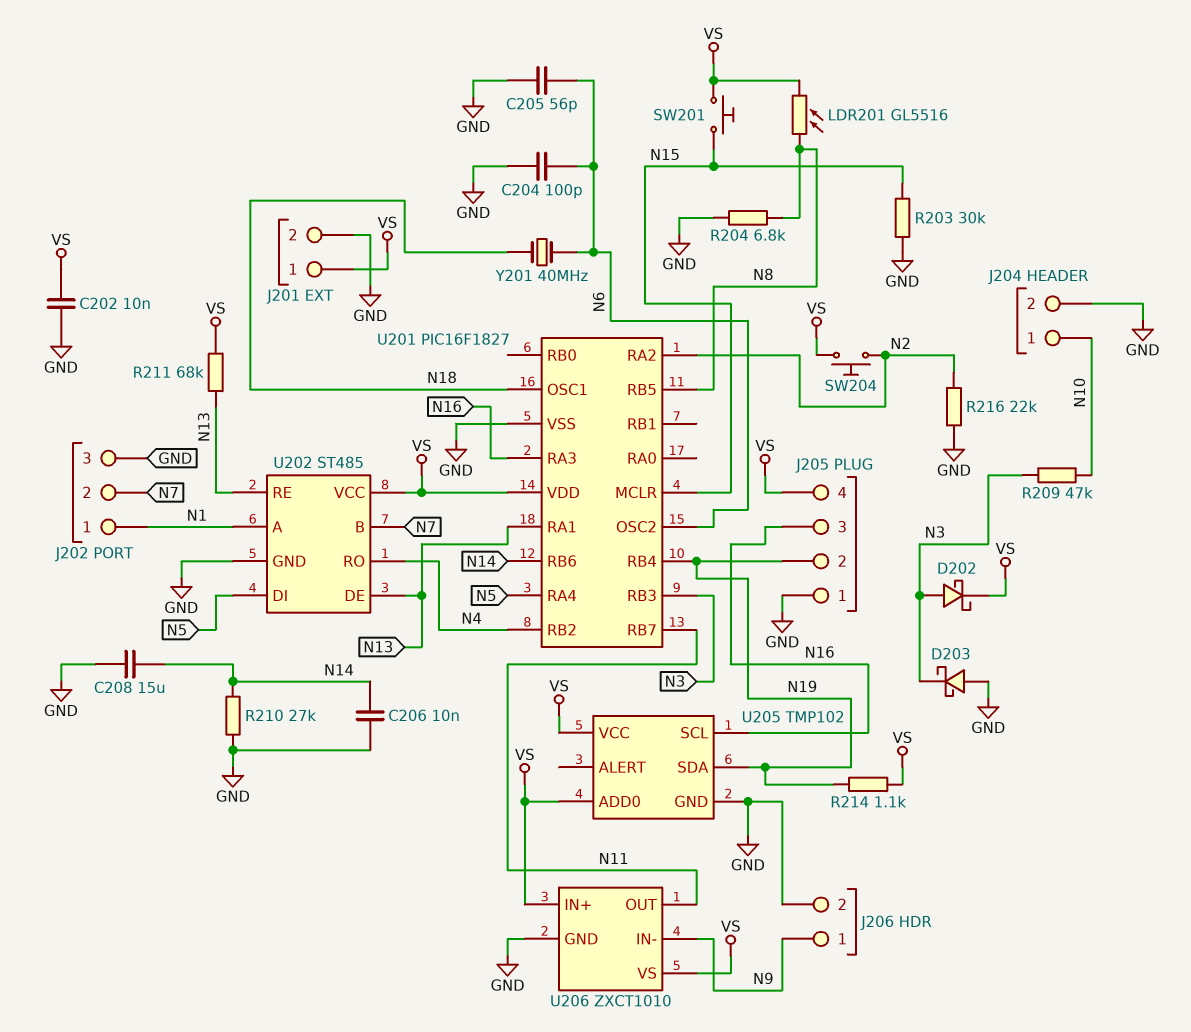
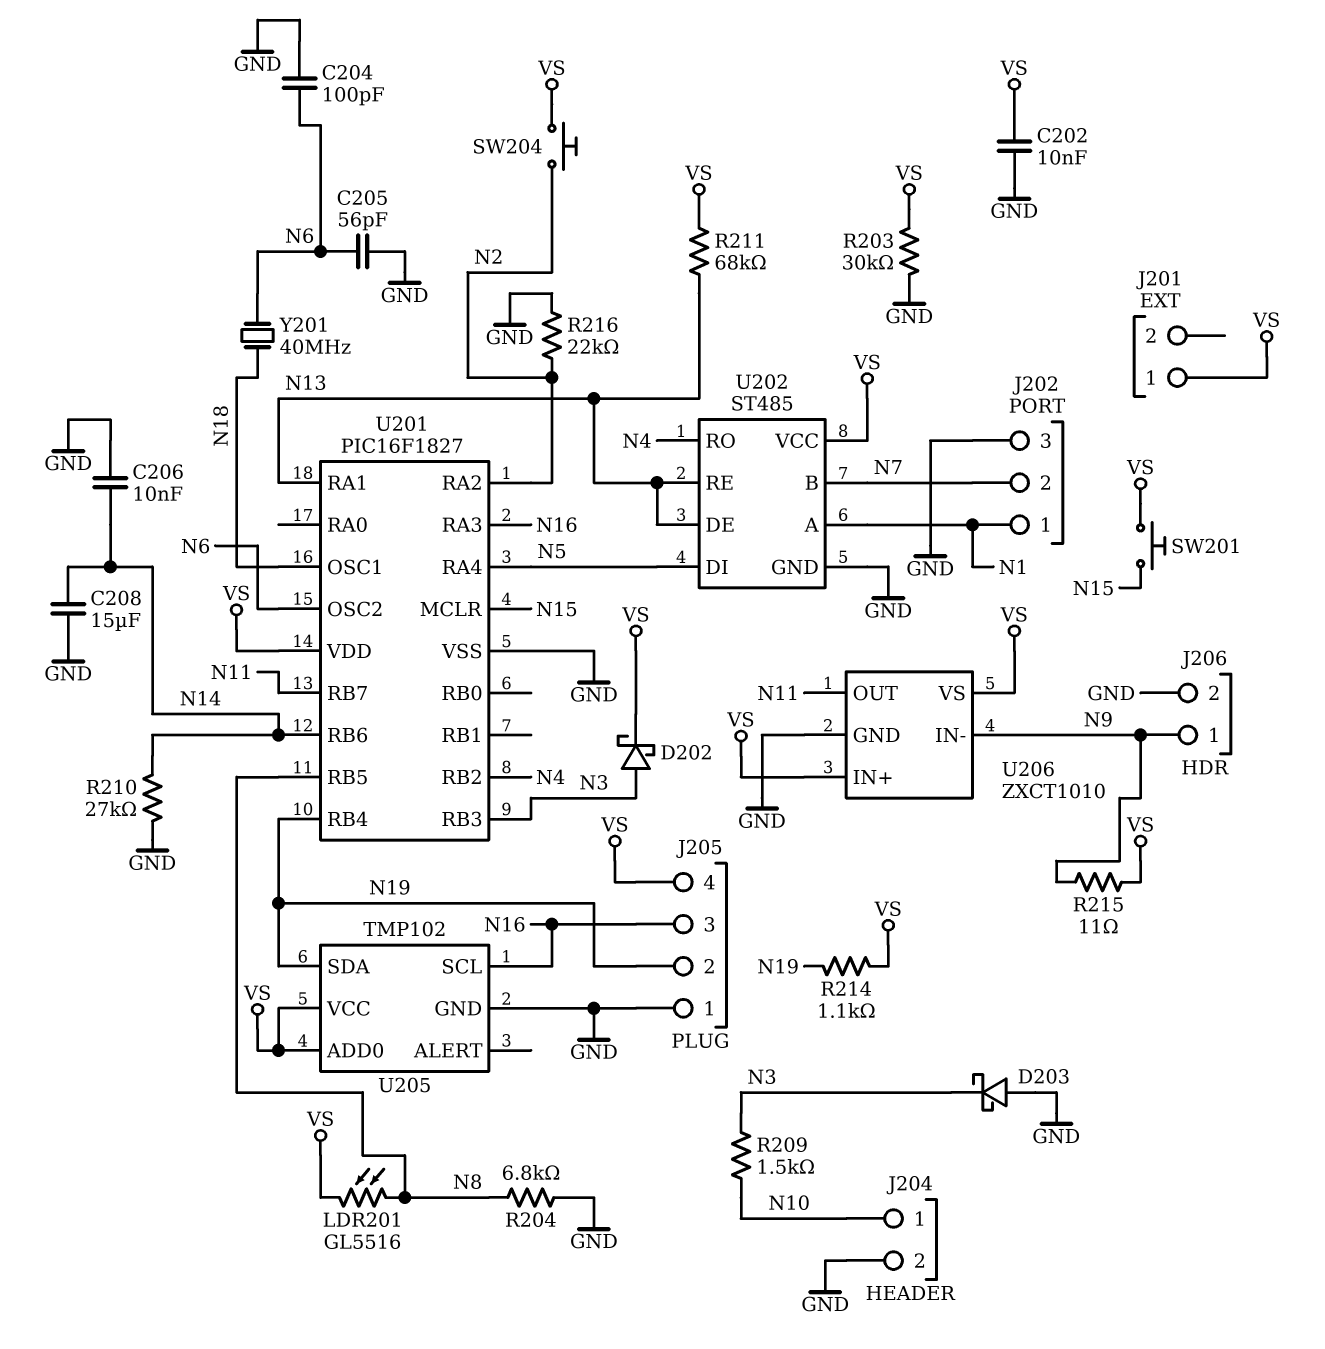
J201 pin 2: GND -> none
R203: 30k (GND, N15) -> 30k (GND, VS)
R209: 47k (N3, N10) -> 1.5k (N3, N10)
R215: none -> 11 (N9, VS)

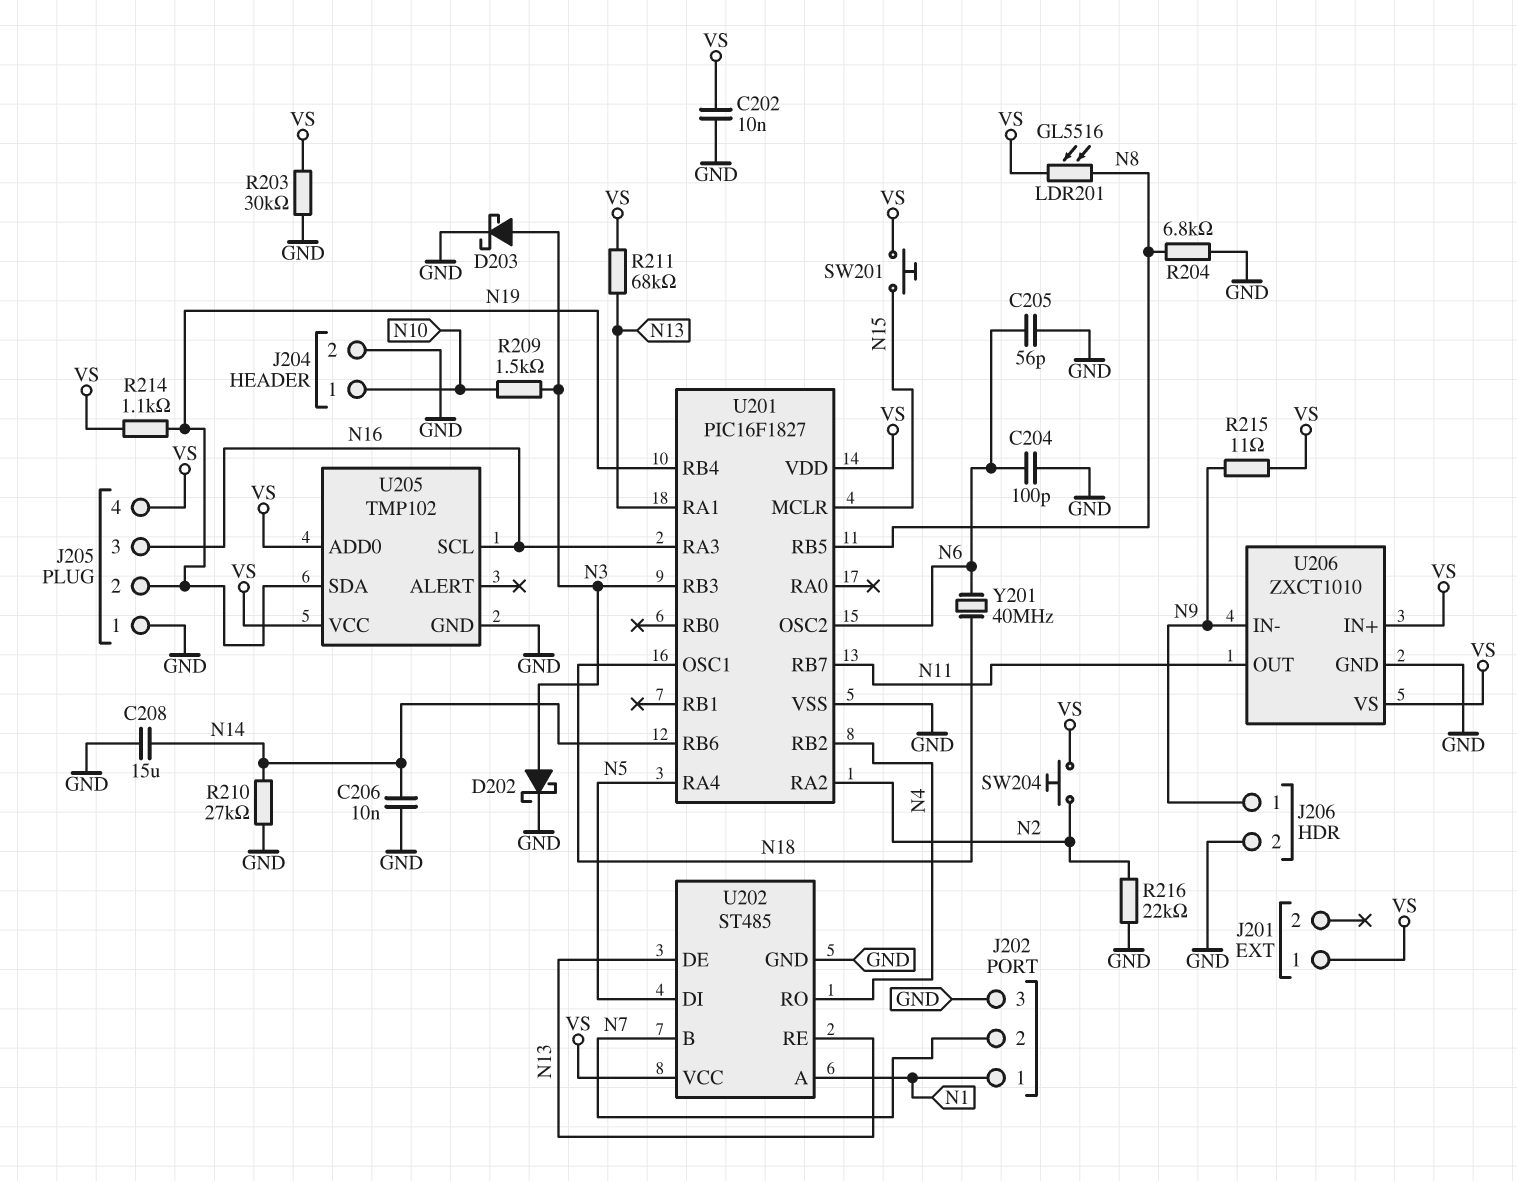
D202: schottky (A N3, K VS) -> schottky (A N3, K GND)
D203: schottky (A GND, K N3) -> schottky (A N3, K GND)

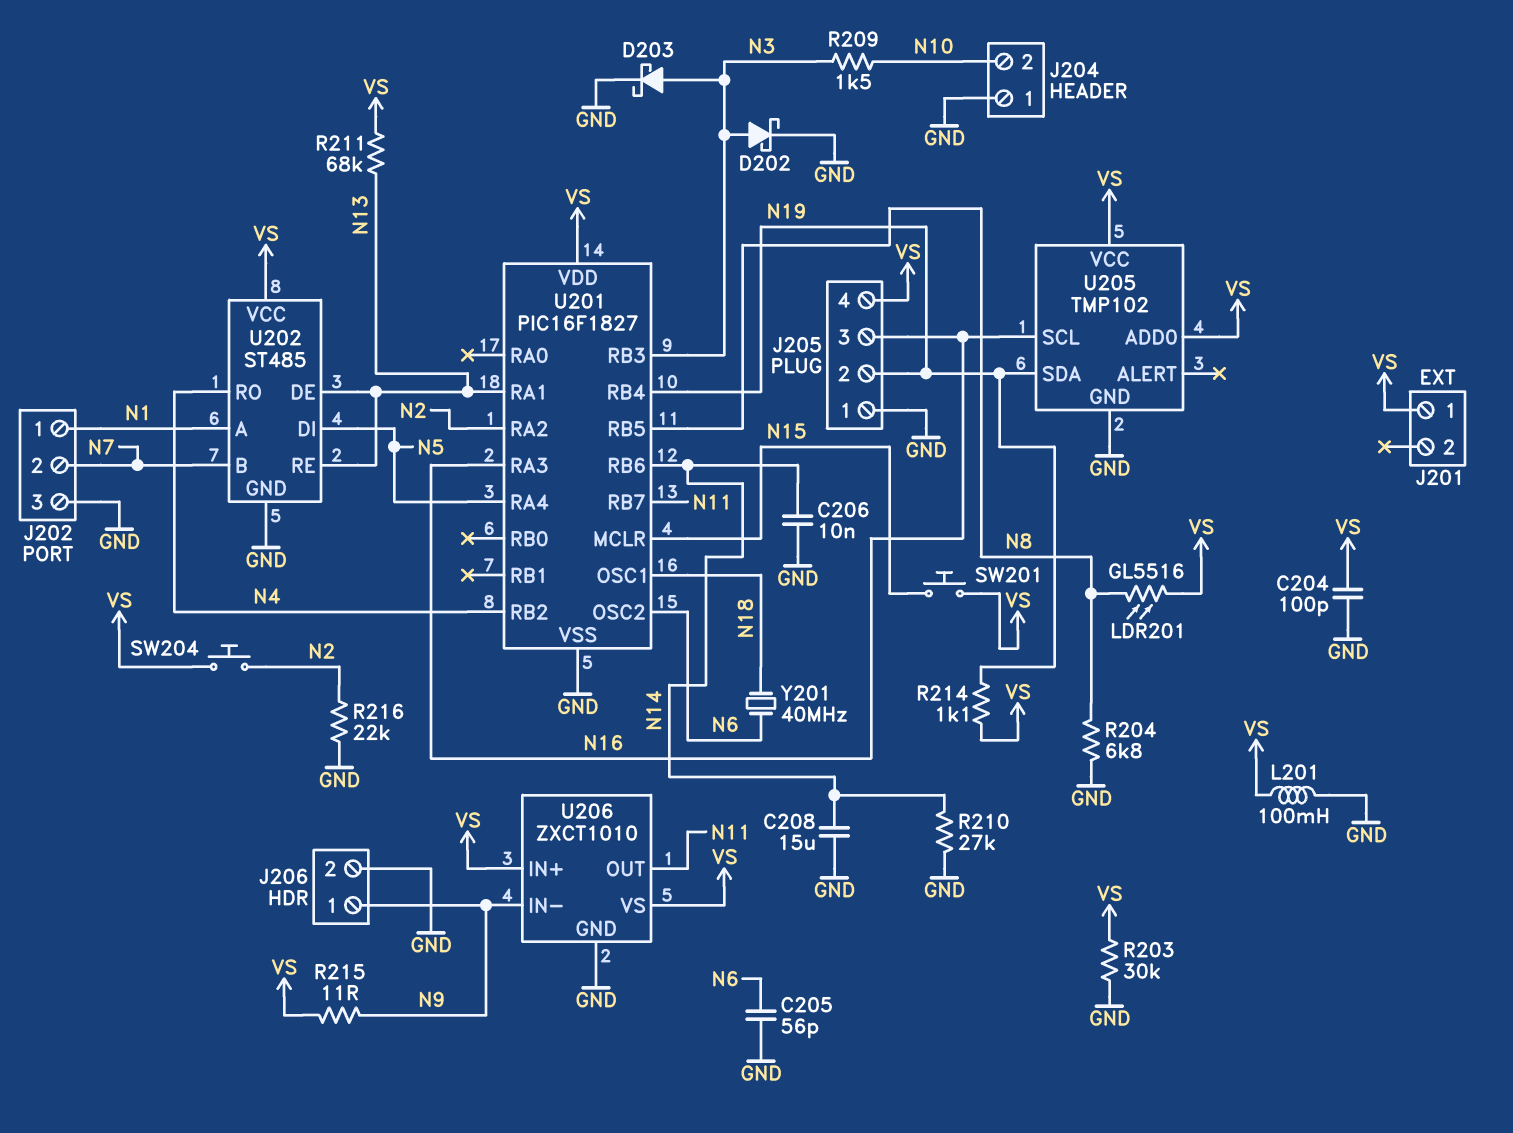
C202: 10nF (GND, VS) -> none
C204: 100pF (GND, N6) -> 100pF (GND, VS)
J204 pin 1: N10 -> GND
J204 pin 2: GND -> N10
L201: none -> 100mH (GND, VS)

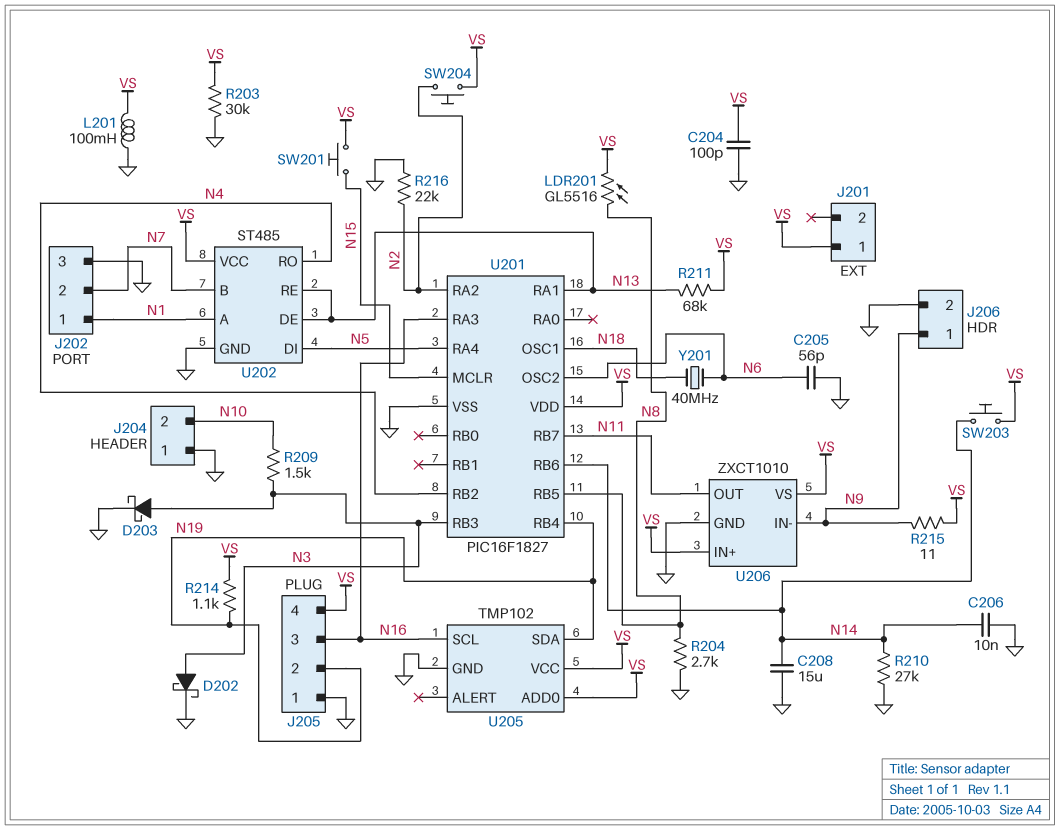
R204: 6.8k (GND, N8) -> 2.7k (GND, N8)
SW203: none -> button (N14, VS)

